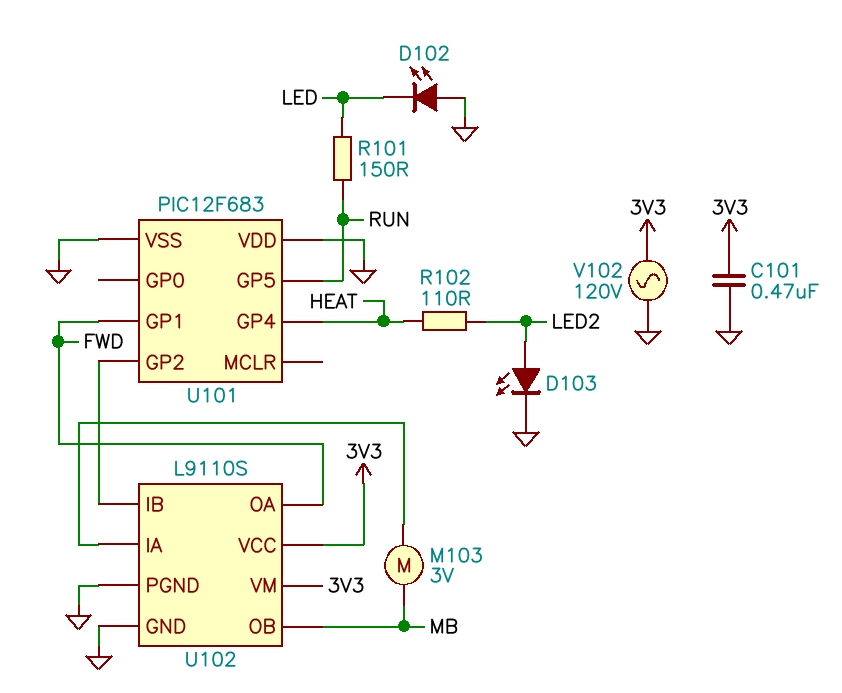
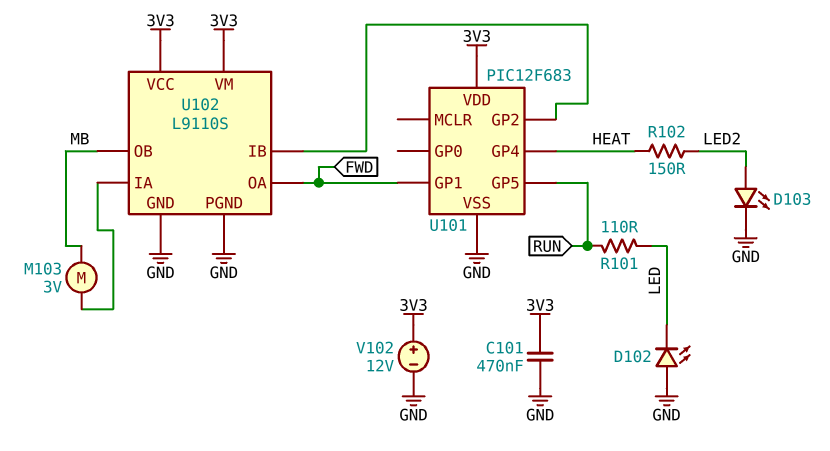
R101: 150 (LED, RUN) -> 110 (LED, RUN)
R102: 110 (HEAT, LED2) -> 150 (HEAT, LED2)
U101 pin VDD: GND -> 3V3
V102: AC 120V (3V3, GND) -> 12V (plus 3V3, minus GND)

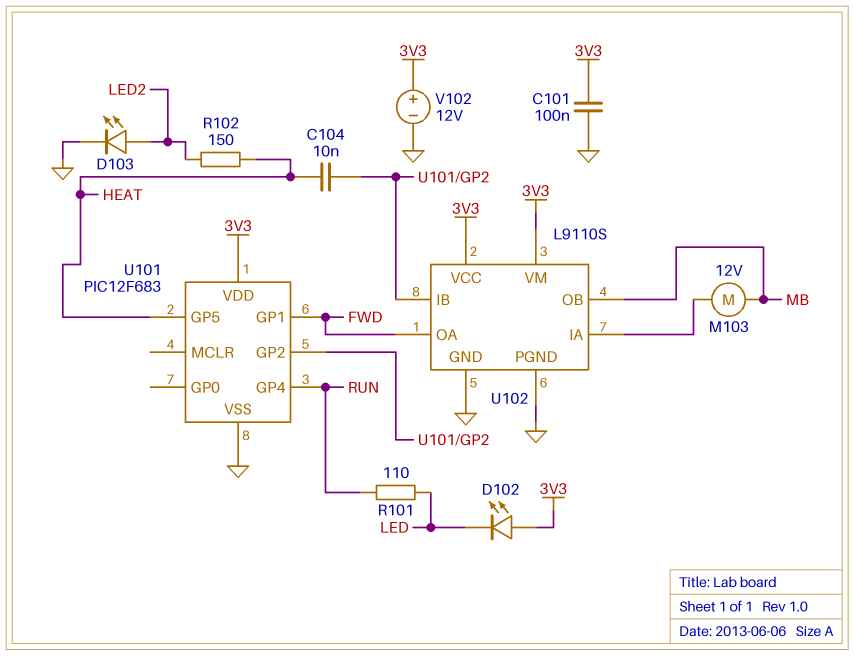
C101: 470nF (3V3, GND) -> 100nF (3V3, GND)
C104: none -> 10nF (HEAT, U101/GP2)
D102: LED (A GND, K LED) -> LED (A 3V3, K LED)
M103: motor 3V (MB, U102/IA) -> motor 12V (MB, U102/IA)
U101 pin GP4: HEAT -> RUN
U101 pin GP5: RUN -> HEAT

